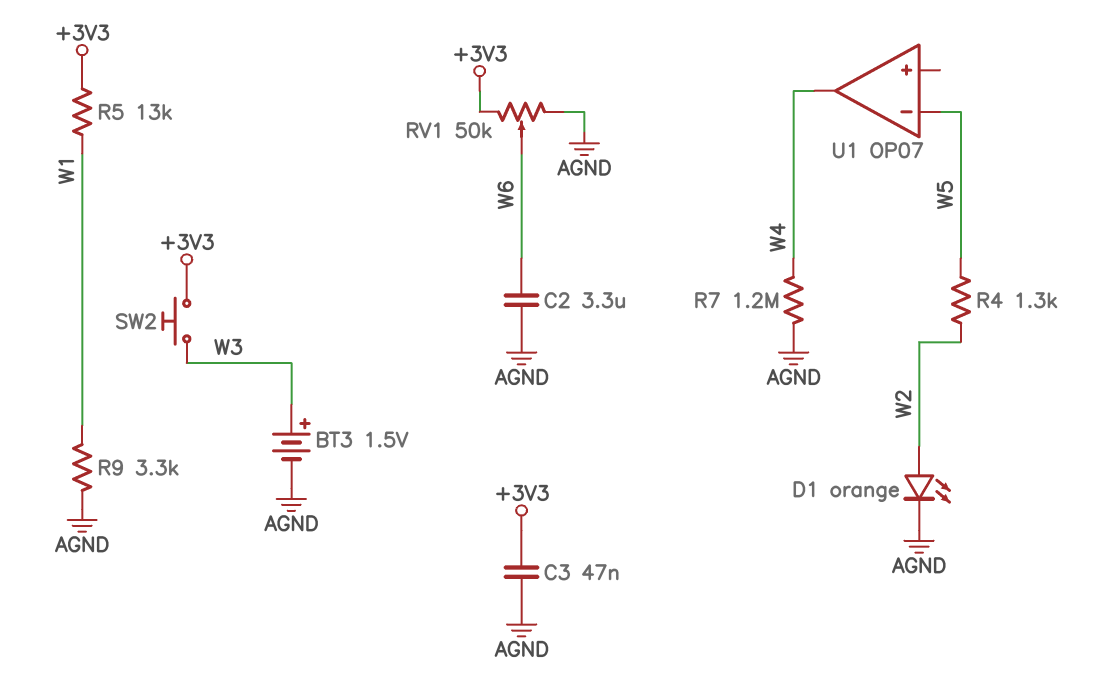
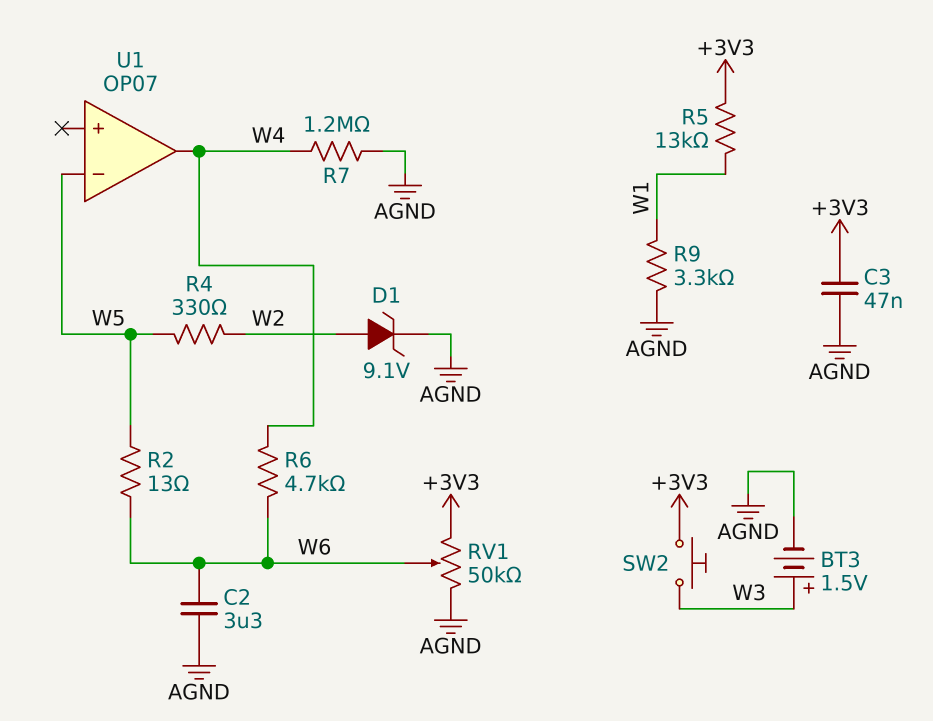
D1: LED orange (A W2, K AGND) -> zener 9.1V (A W2, K AGND)
R2: none -> 13 (W5, W6)
R4: 1.3k (W2, W5) -> 330 (W2, W5)
R6: none -> 4.7k (W4, W6)

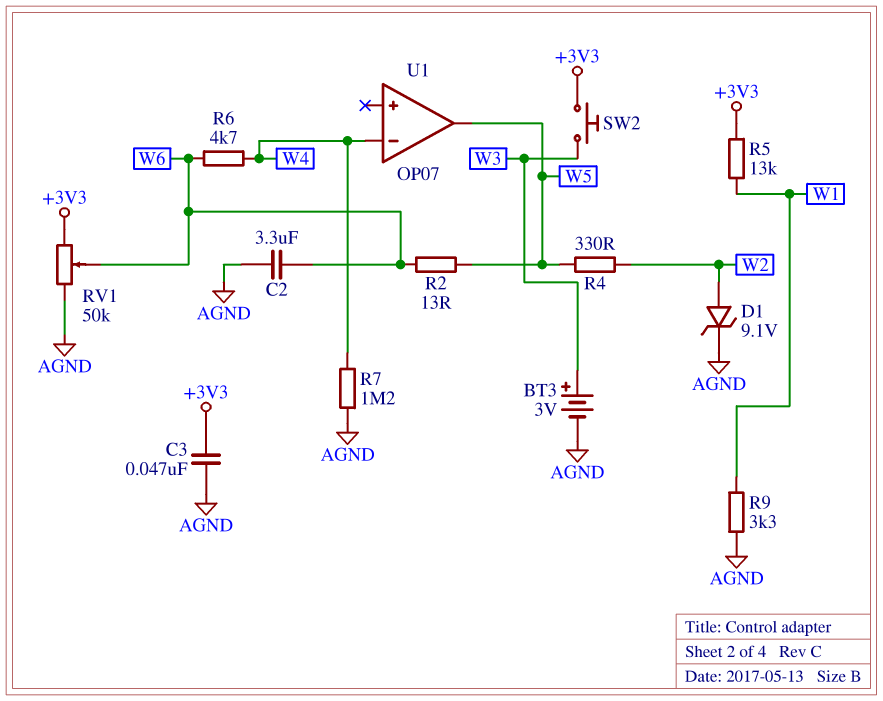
BT3: 1.5V (plus W3, minus AGND) -> 3V (plus W3, minus AGND)
U1 pin in-: W5 -> W4
U1 pin out: W4 -> W5

